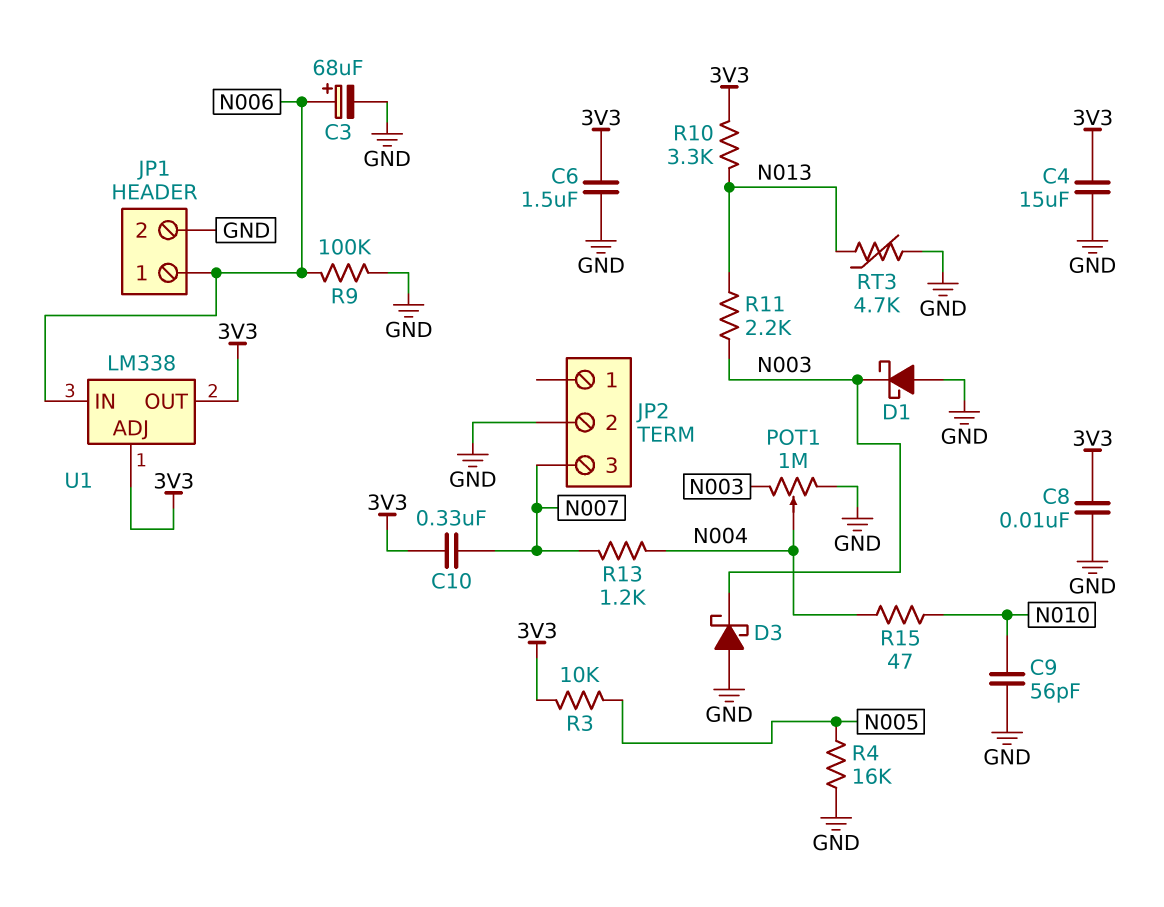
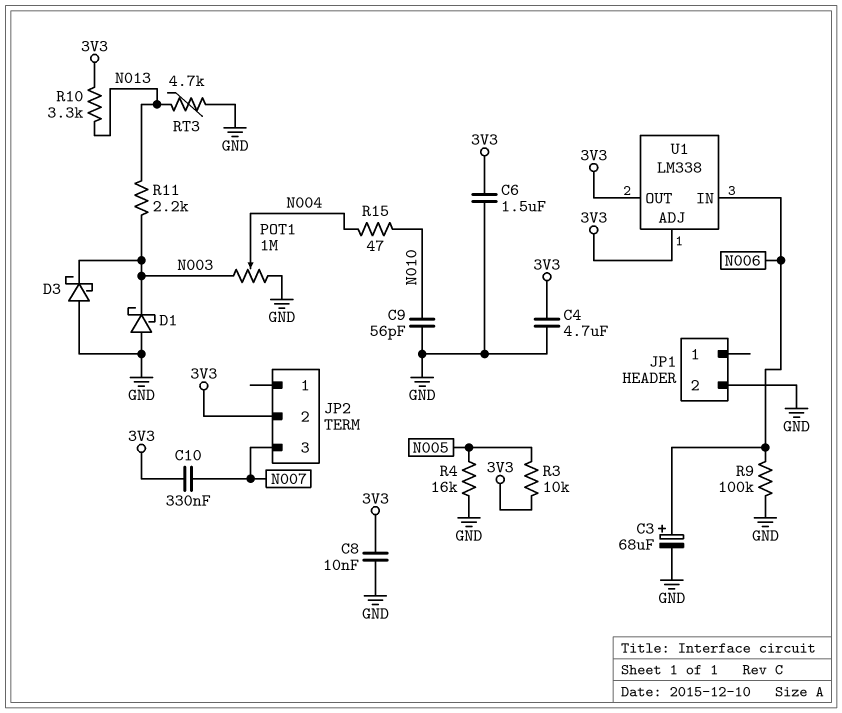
C4: 15uF (3V3, GND) -> 4.7uF (3V3, GND)
JP1 pin 1: N006 -> none
JP2 pin 2: GND -> 3V3
R13: 1.2k (N004, N007) -> none

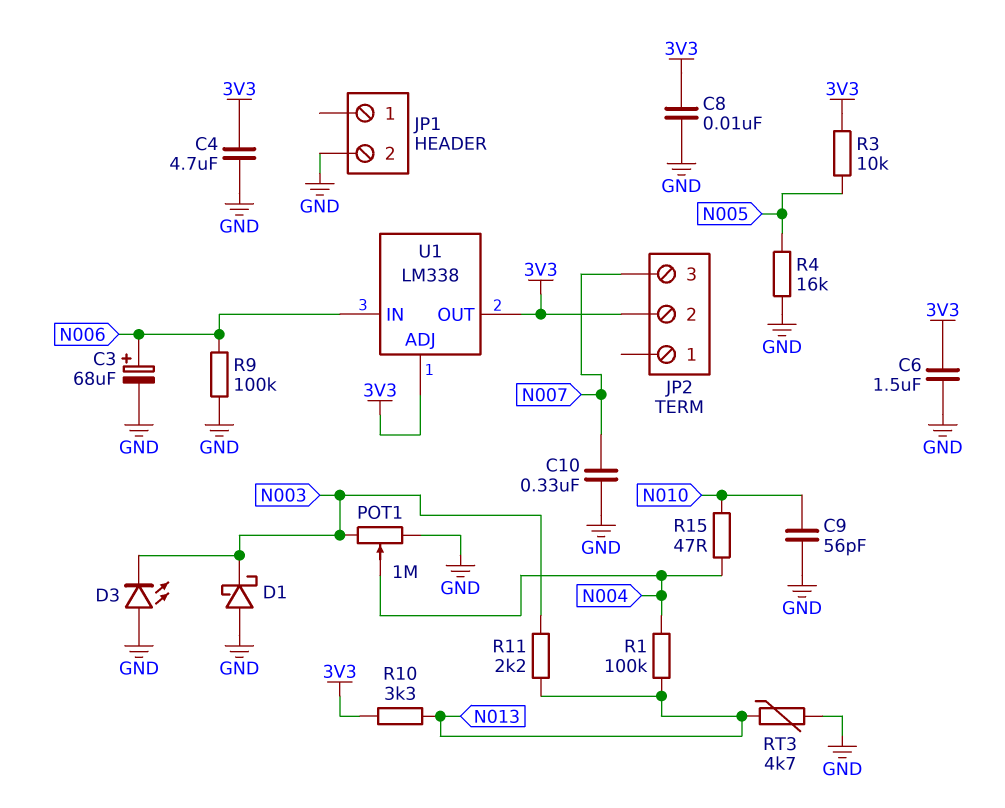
C10: 330nF (3V3, N007) -> 330nF (GND, N007)
D3: schottky (A GND, K N003) -> LED (A GND, K N003)
R1: none -> 100k (N004, N013)

